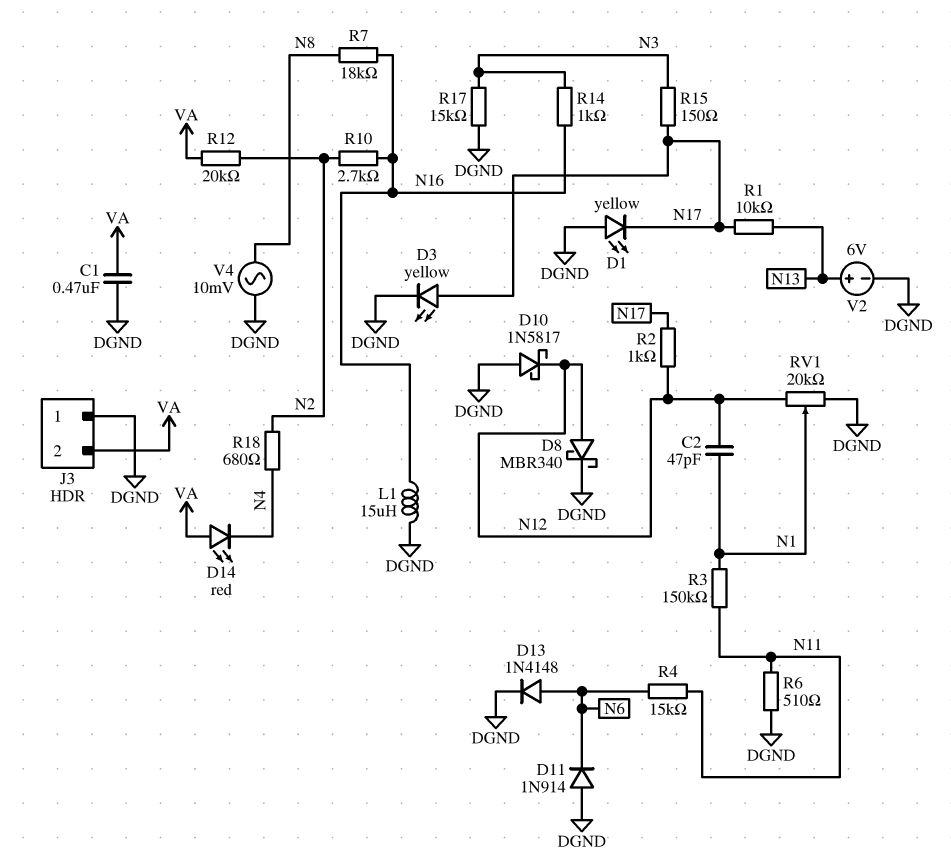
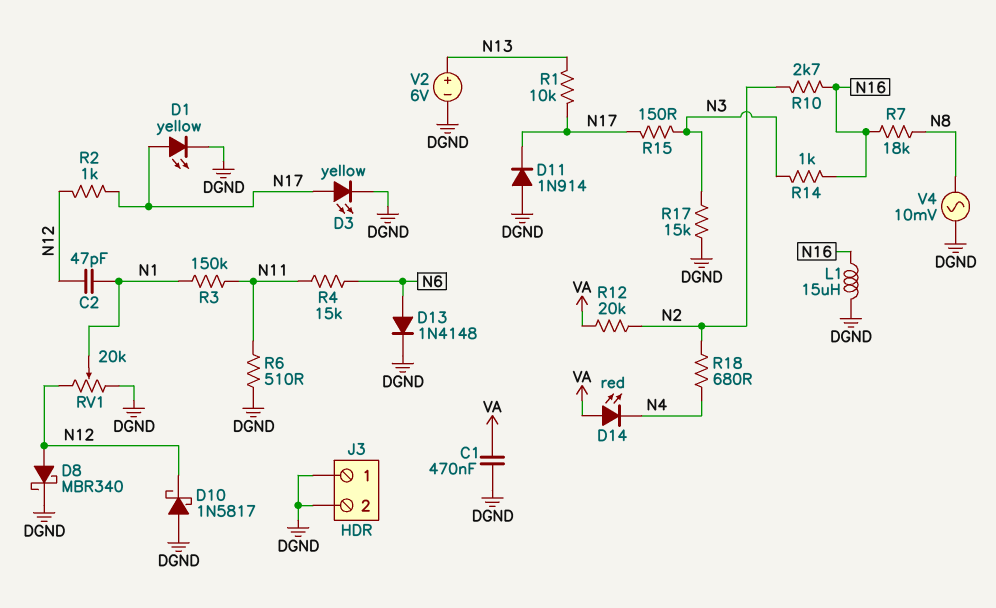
D1: LED yellow (A DGND, K N17) -> LED yellow (A N17, K DGND)
D11: diode 1N914 (A DGND, K N6) -> diode 1N914 (A DGND, K N17)
J3 pin 2: VA -> DGND

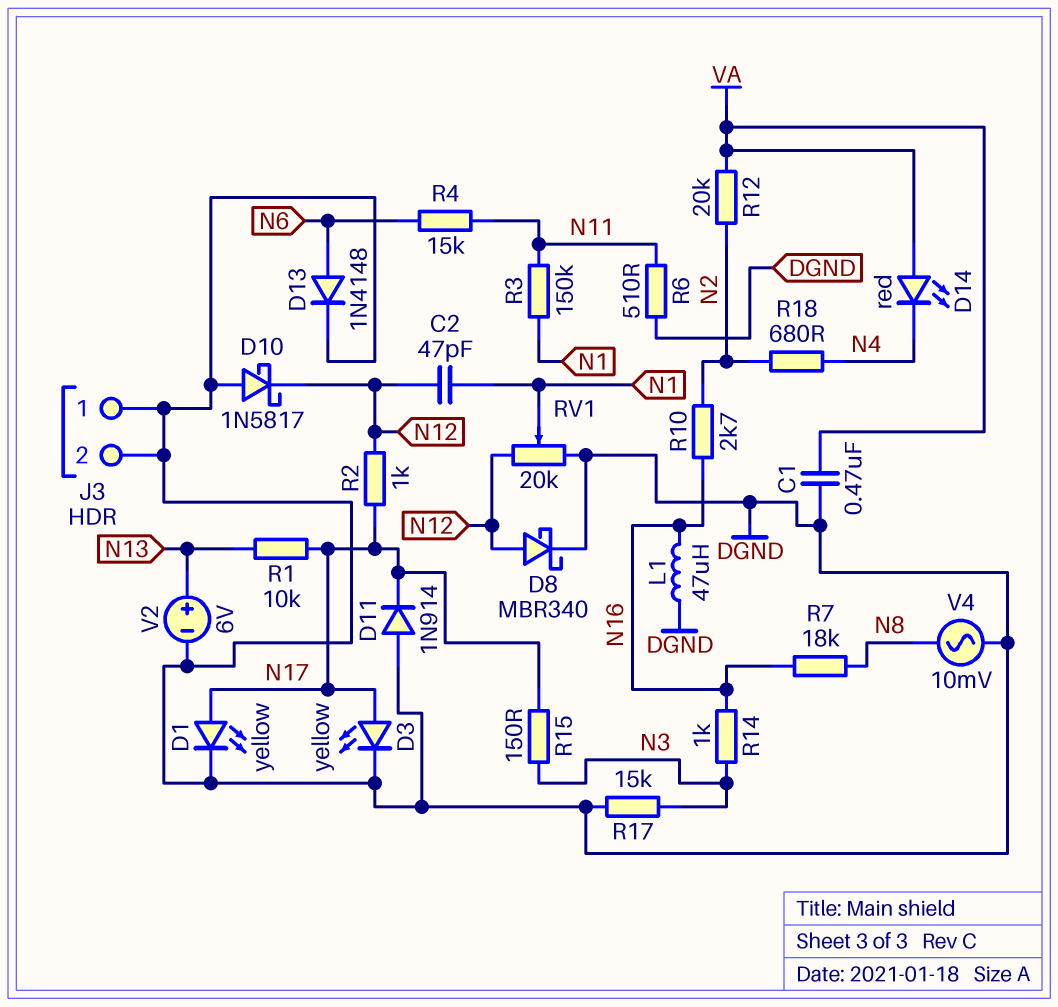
L1: 15uH (DGND, N16) -> 47uH (DGND, N16)

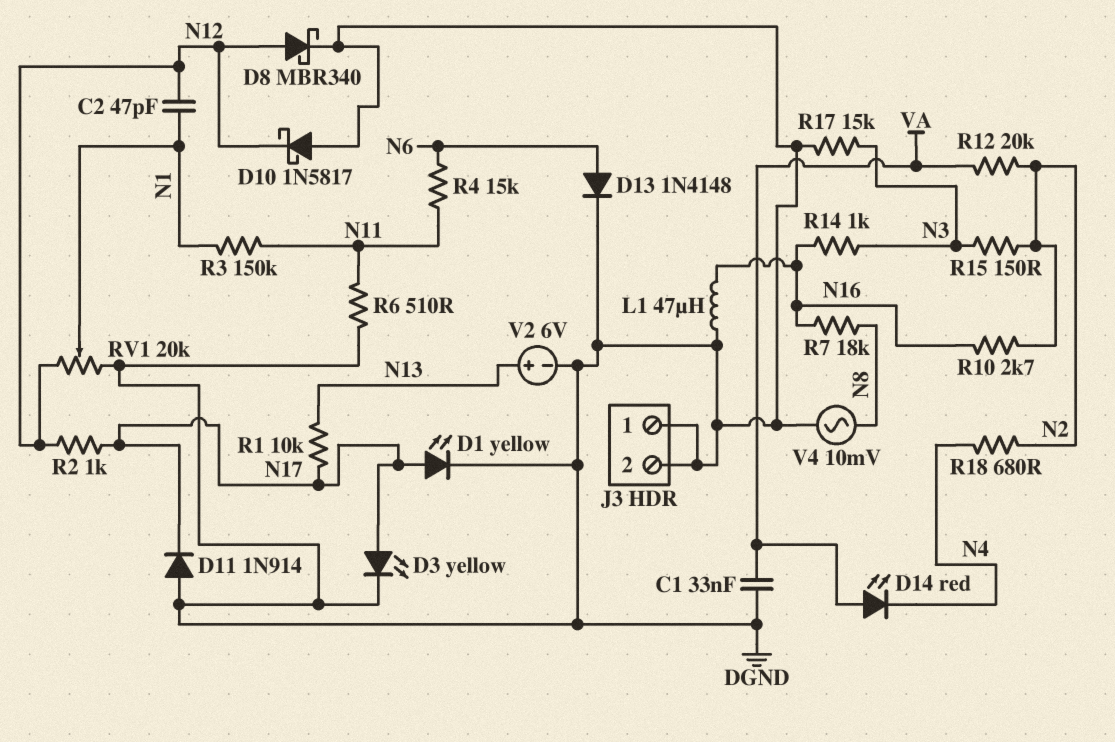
C1: 470nF (DGND, VA) -> 33nF (DGND, VA)
R15: 150 (N3, N17) -> 150 (N2, N3)

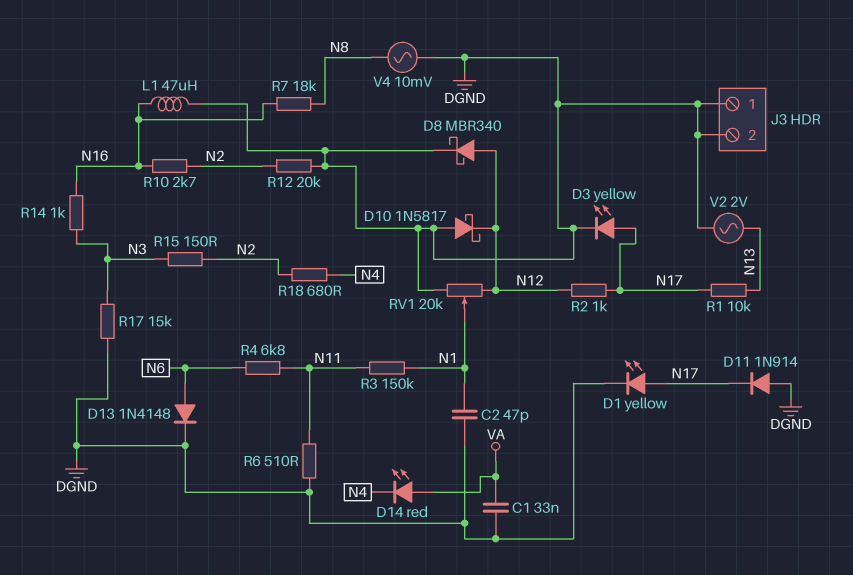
C2: 47pF (N1, N12) -> 47pF (DGND, N1)
R4: 15k (N6, N11) -> 6.8k (N6, N11)
R12: 20k (N2, VA) -> 20k (DGND, N2)
V2: 6V (plus N13, minus DGND) -> AC 2V (DGND, N13)

